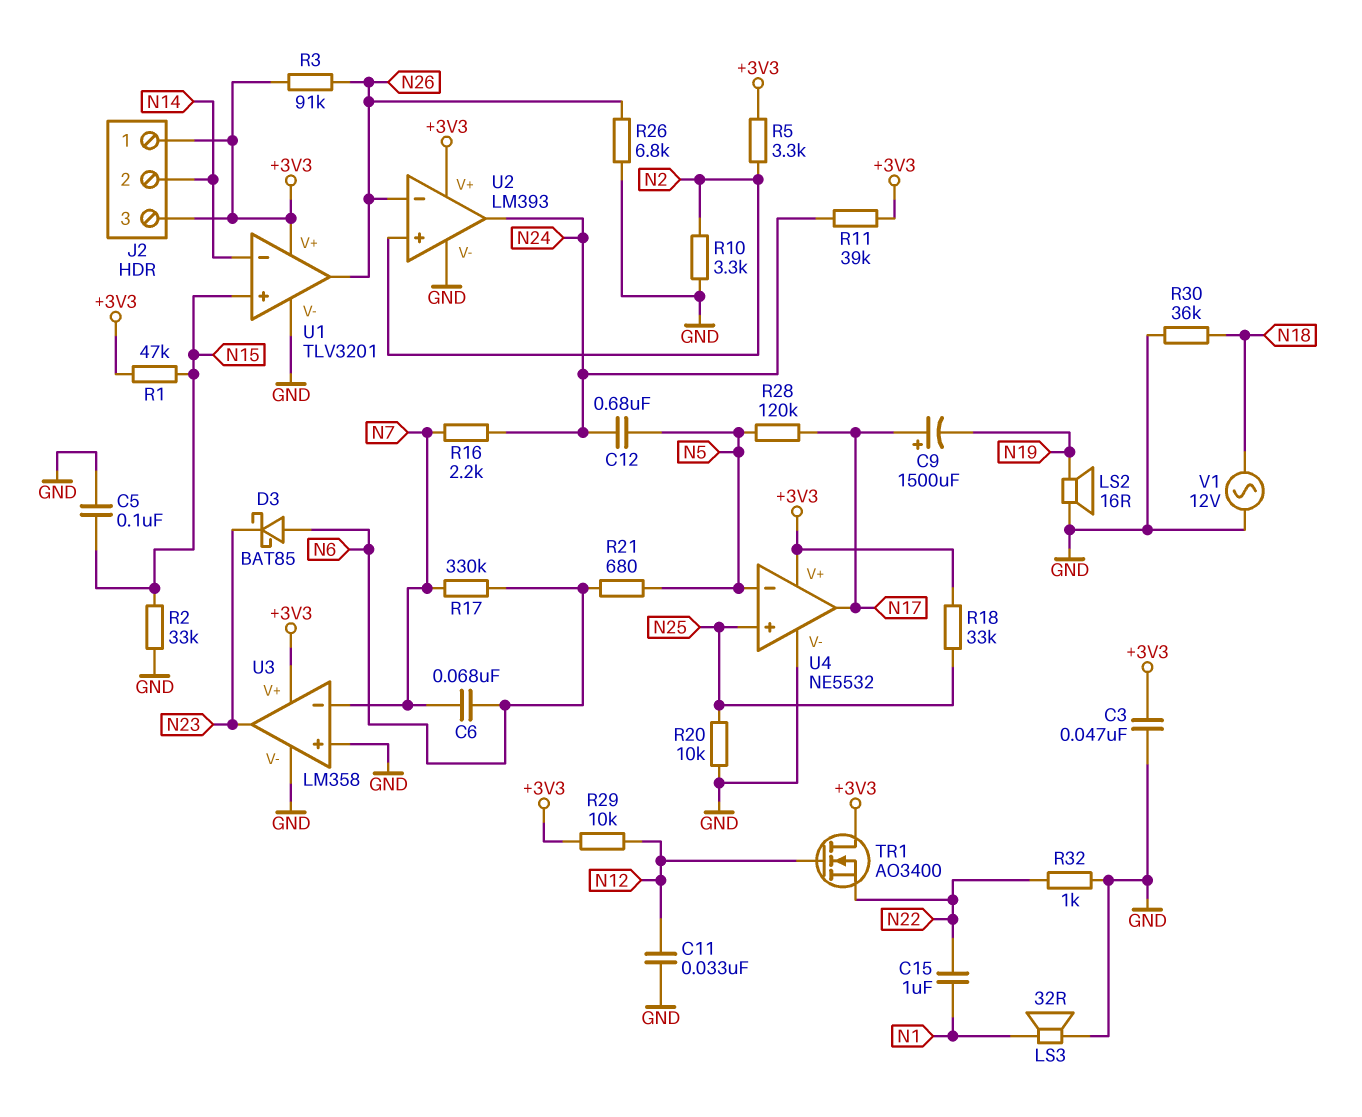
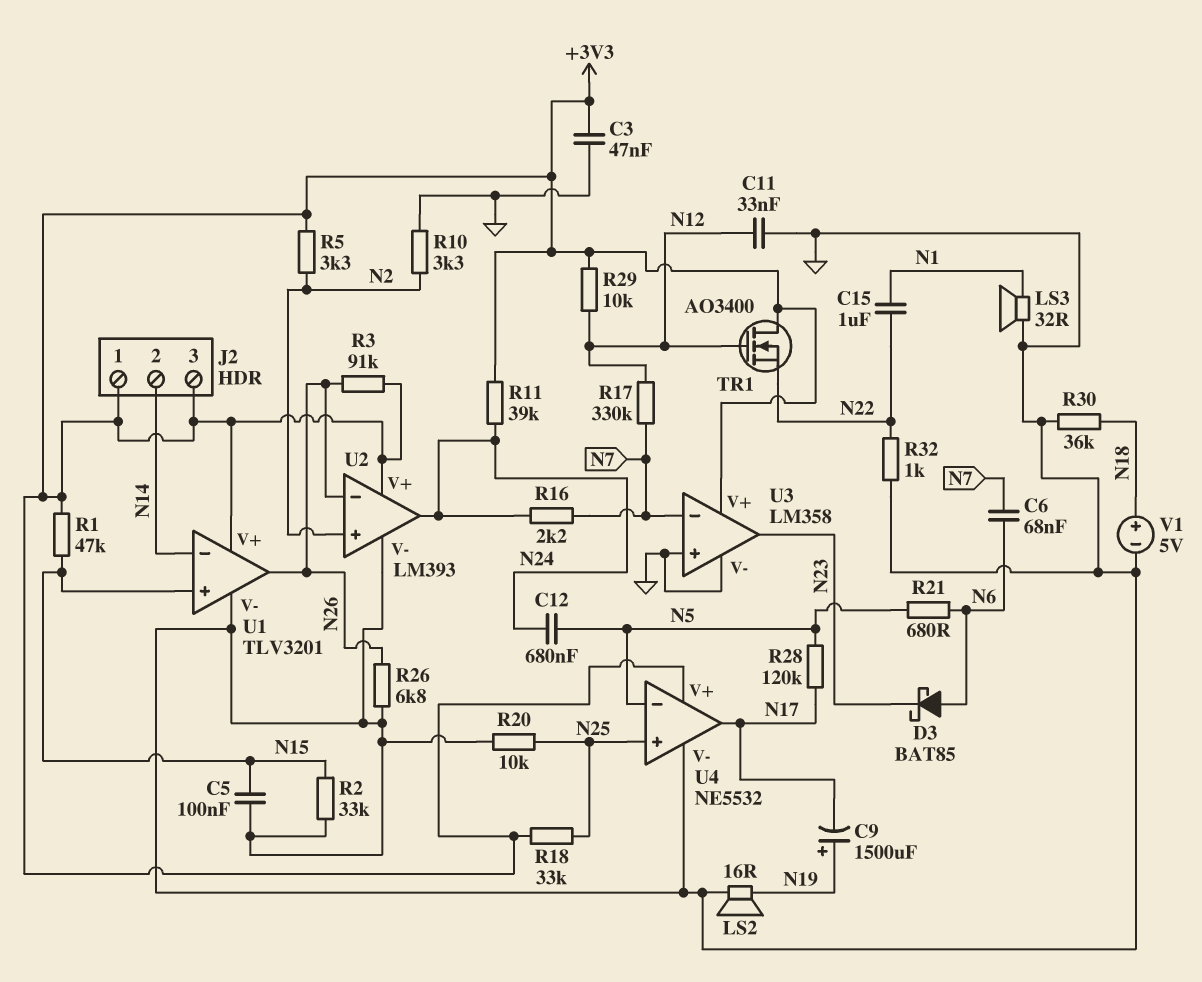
C9: 1500uF (plus N17, minus N19) -> 1500uF (plus N19, minus N17)
R17: 330k (N6, N7) -> 330k (N7, N12)
V1: AC 12V (GND, N18) -> 5V (plus N18, minus GND)

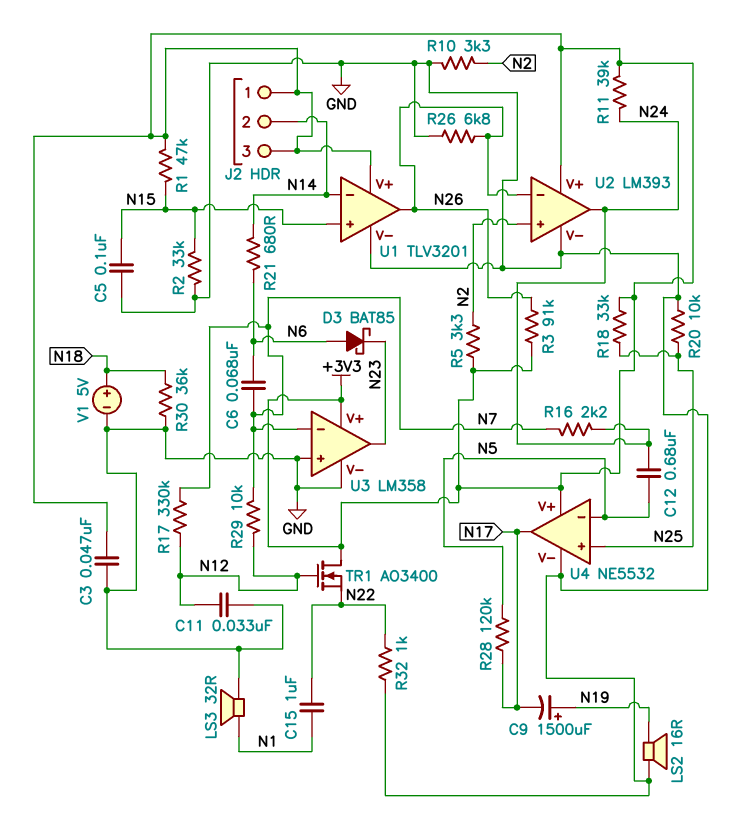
R21: 680 (N5, N6) -> 680 (N6, N14)
R29: 10k (+3V3, N12) -> 10k (N7, N12)

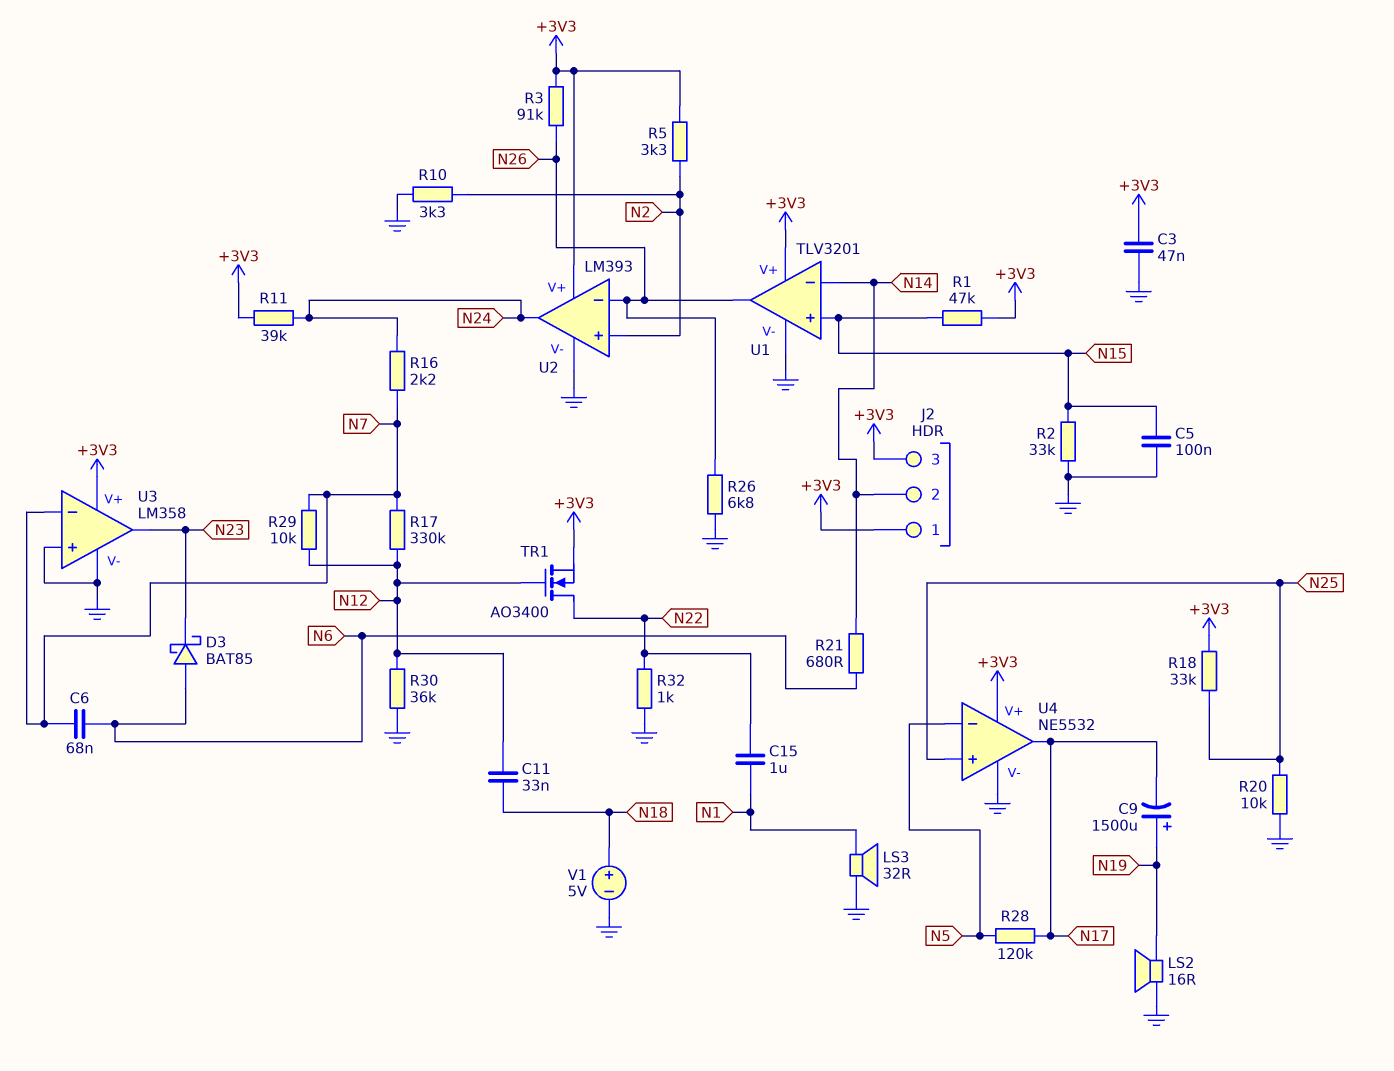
C11: 33nF (GND, N12) -> 33nF (N12, N18)
C12: 680nF (N5, N24) -> none
R30: 36k (GND, N18) -> 36k (GND, N12)
TR1: NMOS AO3400 (G N12, D +3V3, S N22) -> NMOS AO3400 (G N12, D N22, S +3V3)

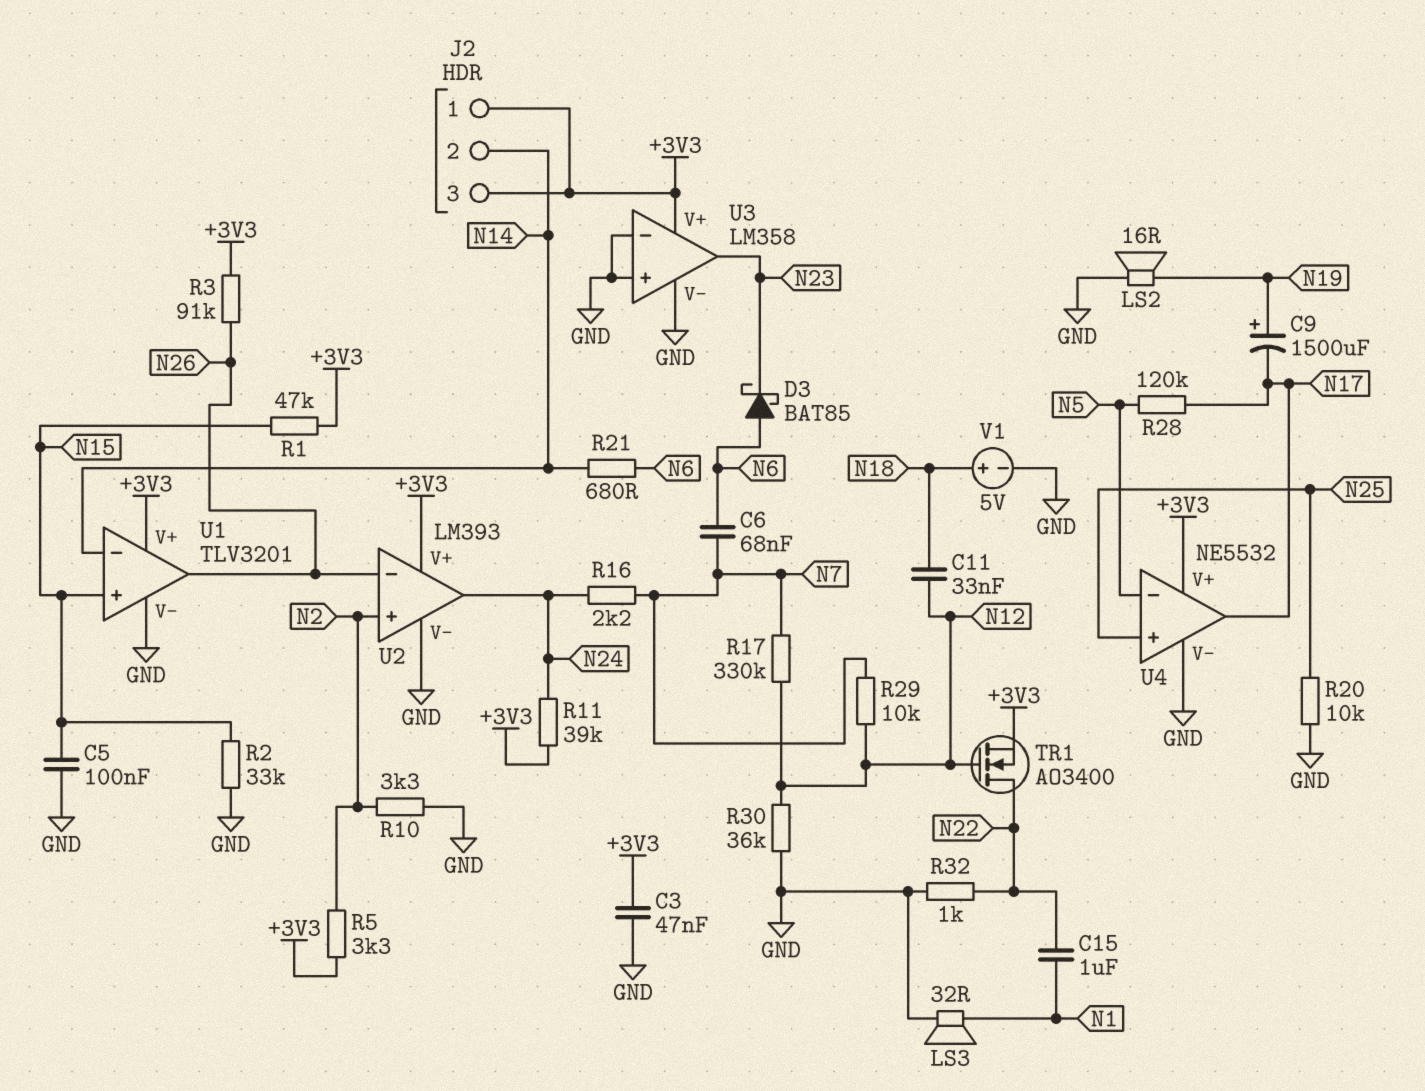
R18: 33k (+3V3, N25) -> none
R26: 6.8k (GND, N26) -> none
U3 pin in-: N7 -> GND

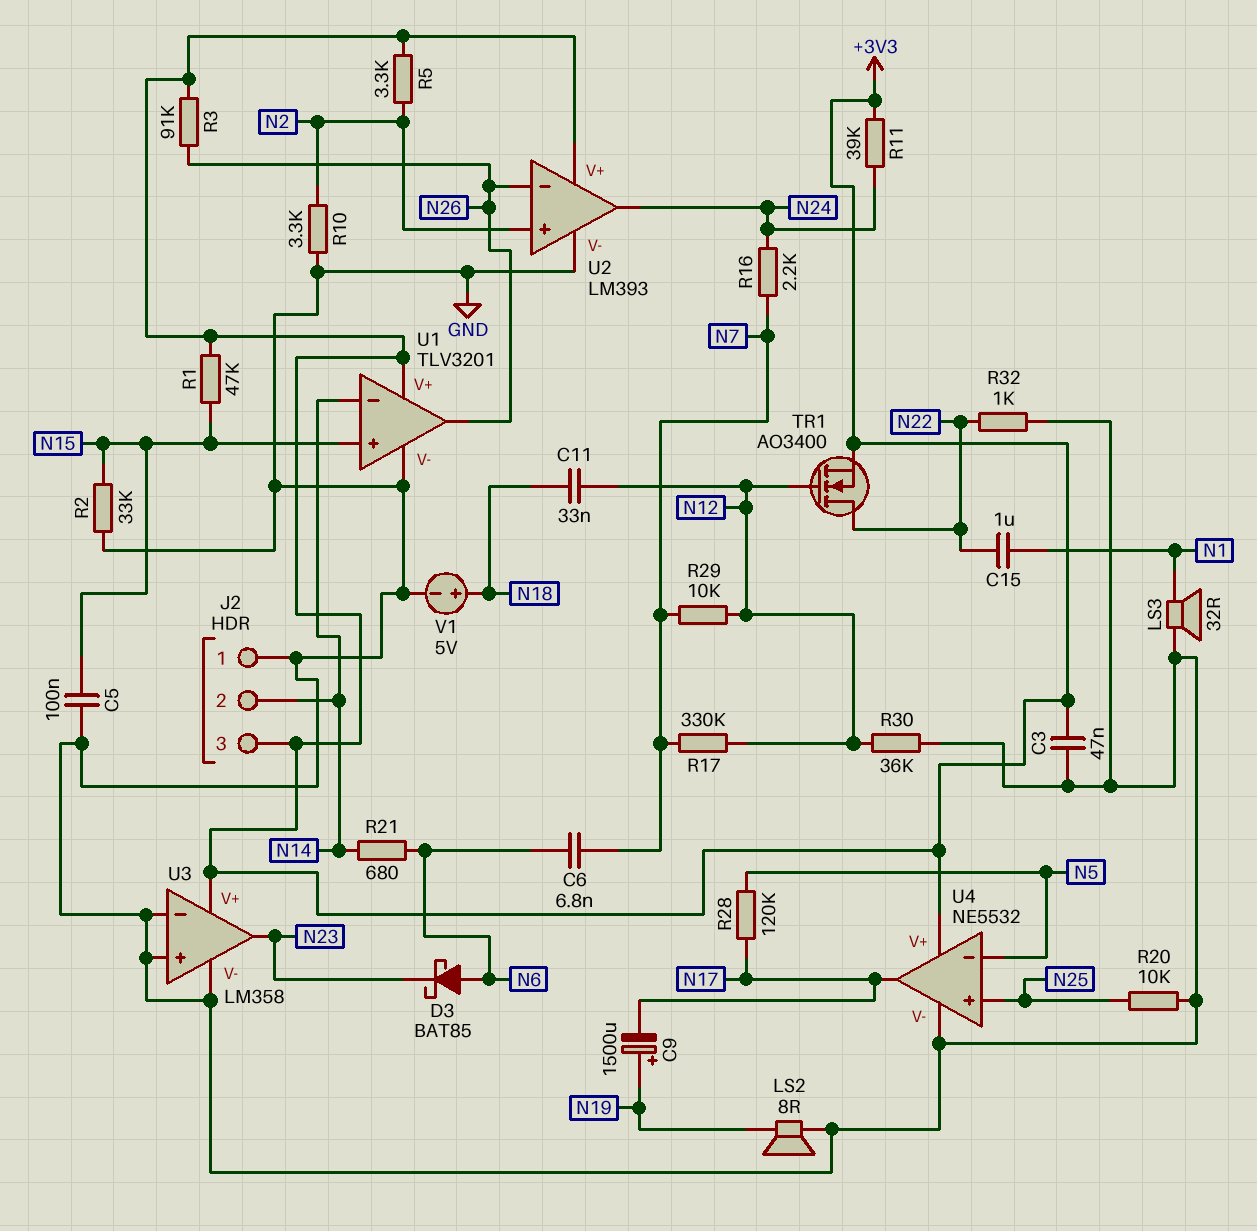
C6: 68nF (N6, N7) -> 6.8nF (N6, N7)
J2 pin 1: +3V3 -> GND
LS2: speaker 16R (GND, N19) -> speaker 8R (GND, N19)

